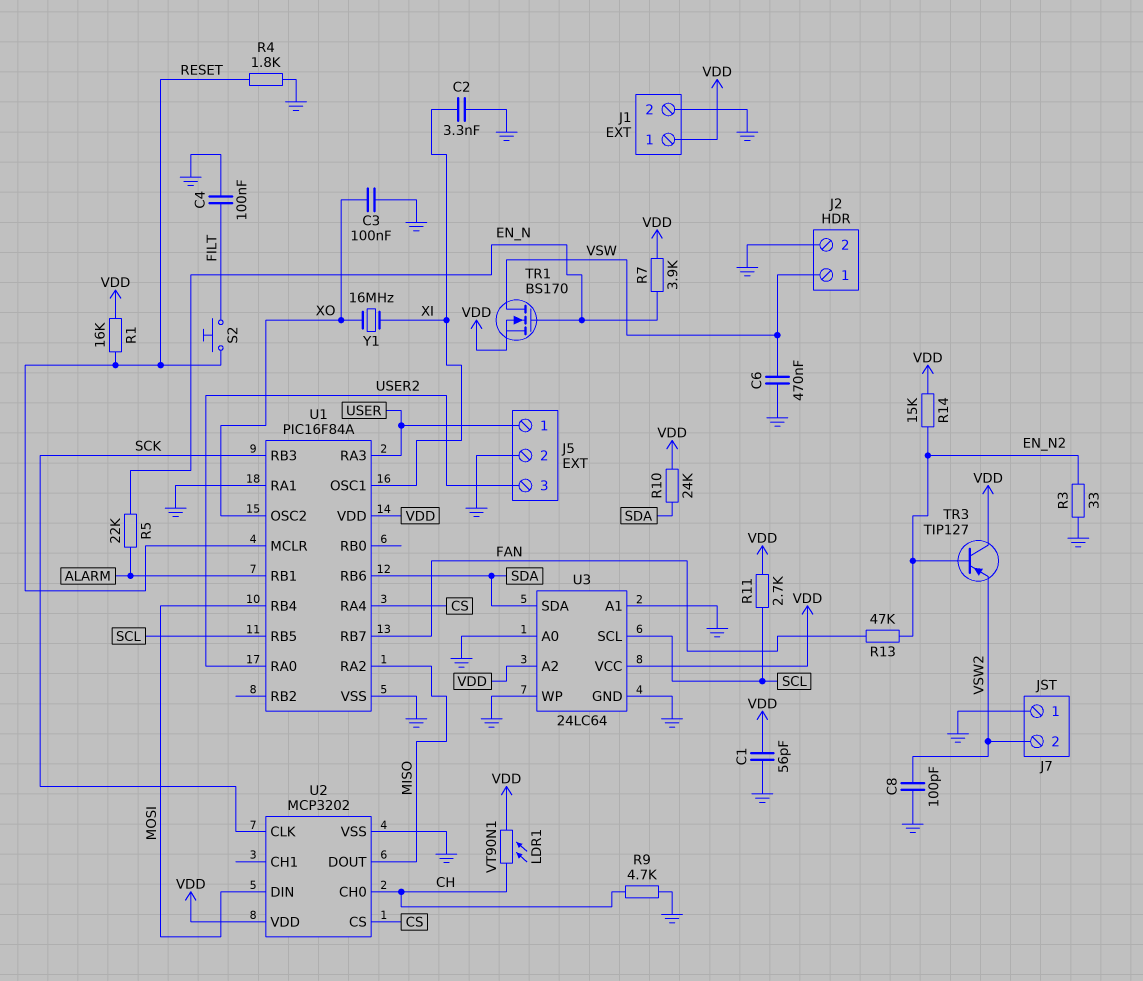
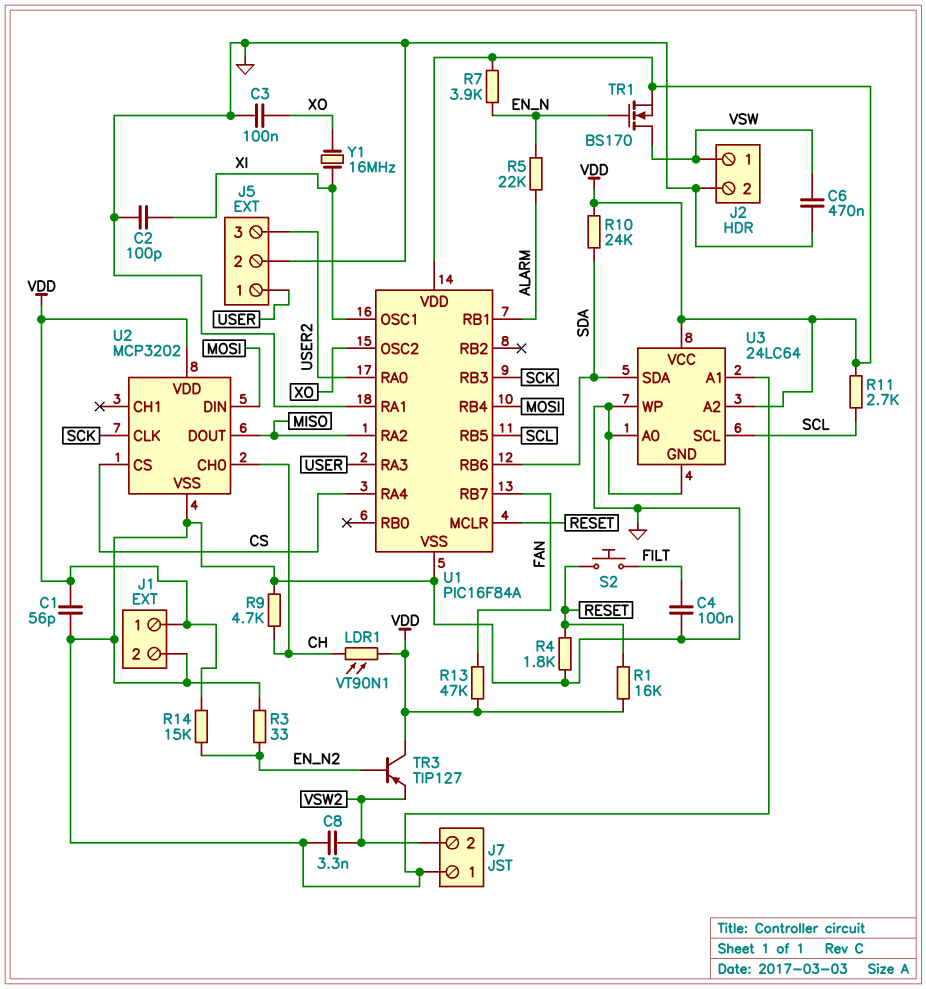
C2: 3.3nF (GND, XI) -> 100pF (GND, XI)
C8: 100pF (GND, VSW2) -> 3.3nF (GND, VSW2)
R13: 47k (EN_N2, FAN) -> 47k (FAN, VDD)

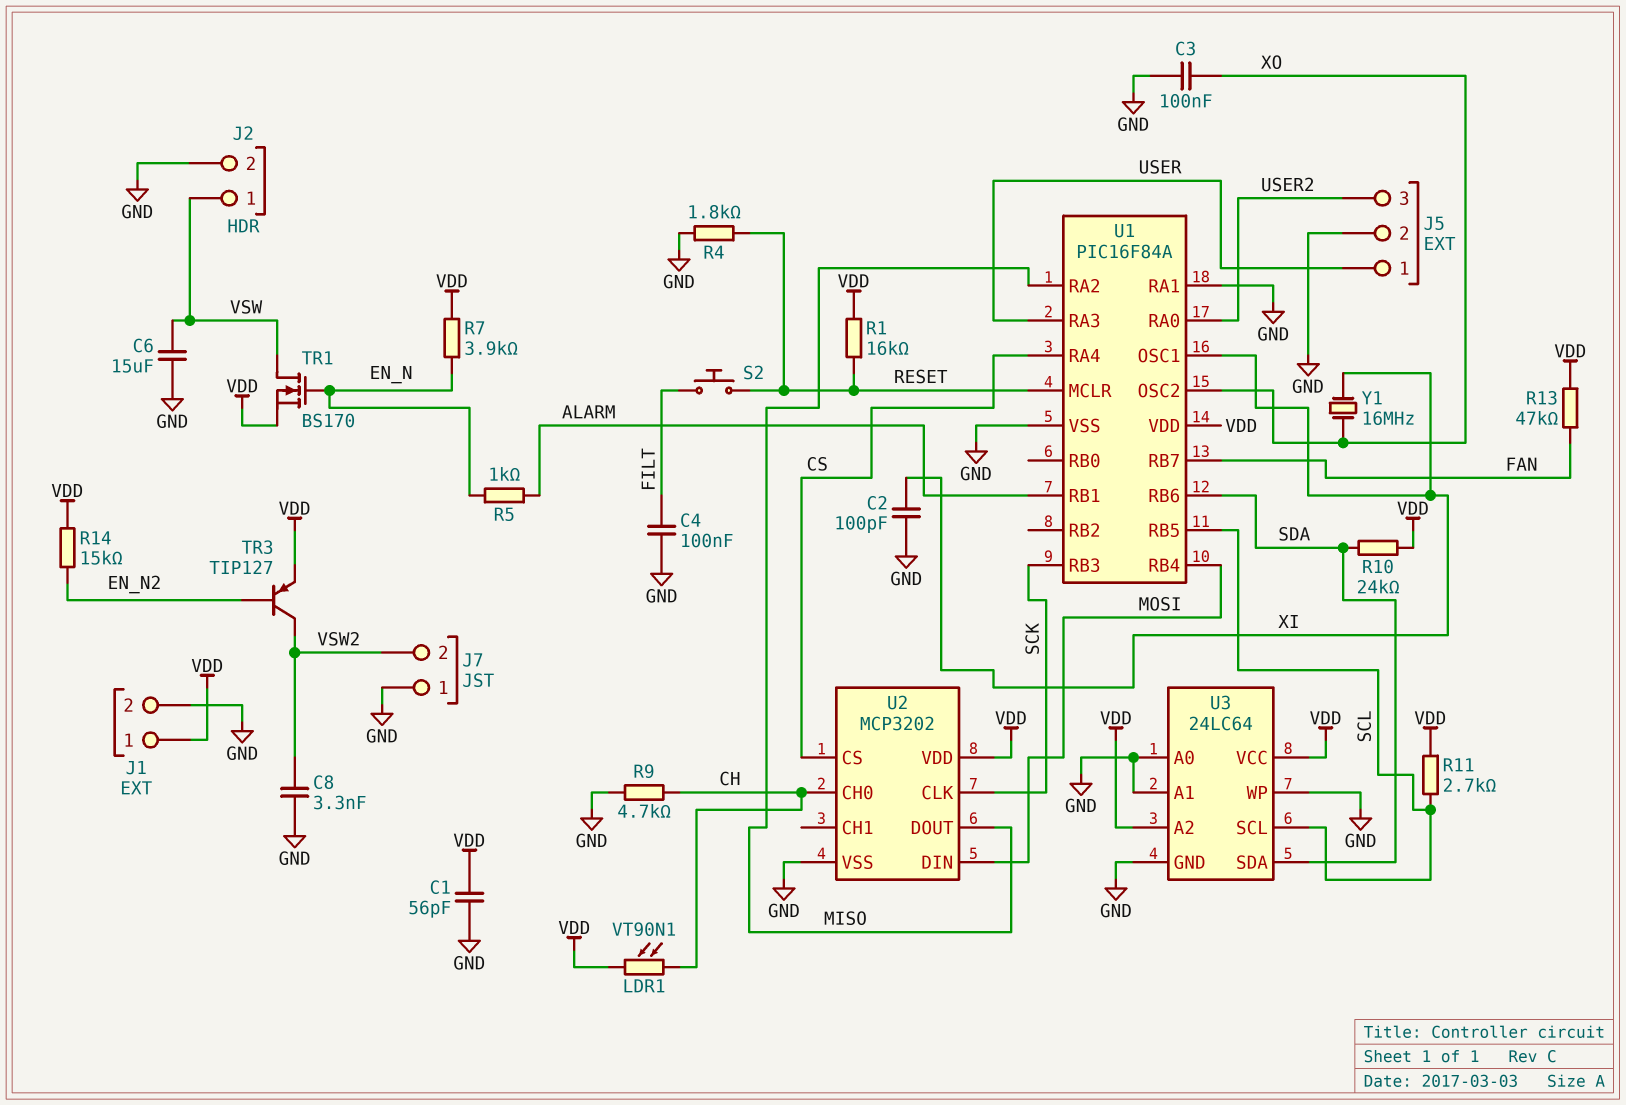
C6: 470nF (GND, VSW) -> 15uF (GND, VSW)
R3: 33 (EN_N2, GND) -> none
R5: 22k (ALARM, EN_N) -> 1k (ALARM, EN_N)
TR3: PNP TIP127 (B EN_N2, C VDD, E VSW2) -> PNP TIP127 (B EN_N2, C VSW2, E VDD)

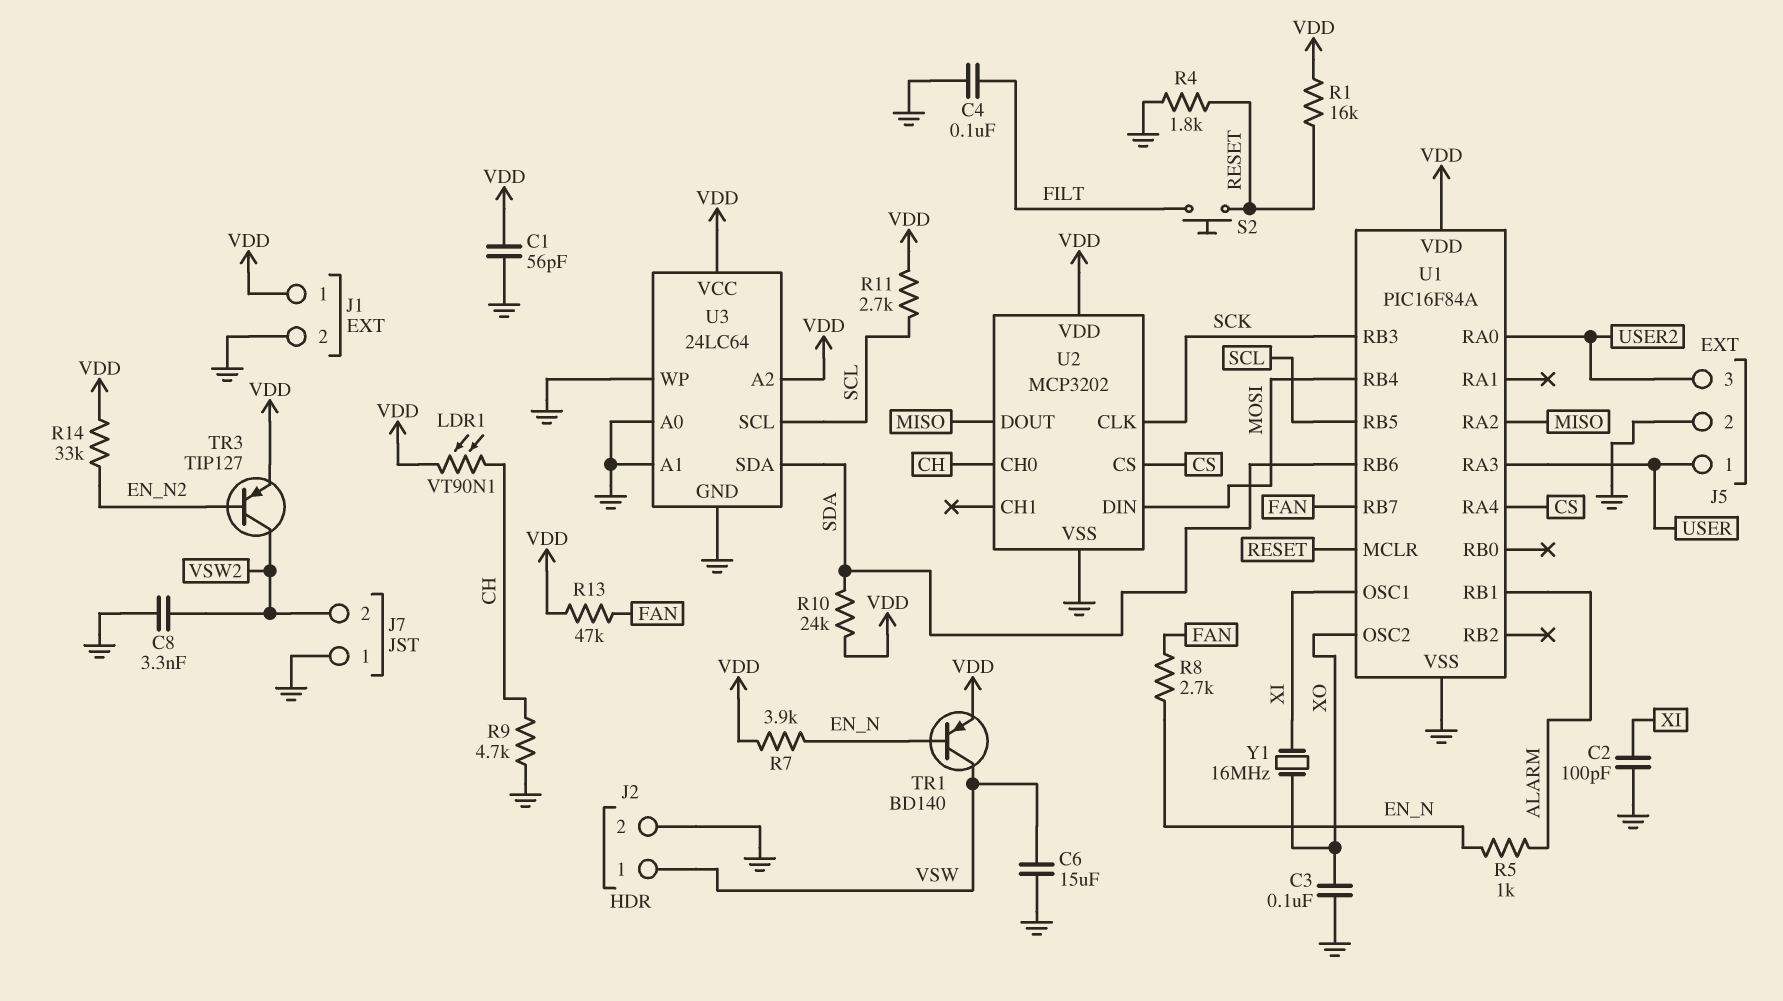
R8: none -> 2.7k (EN_N, FAN)
R14: 15k (EN_N2, VDD) -> 33k (EN_N2, VDD)
TR1: NMOS BS170 (G EN_N, D VSW, S VDD) -> PNP BD140 (B EN_N, C VSW, E VDD)
U1 pin RA1: GND -> none

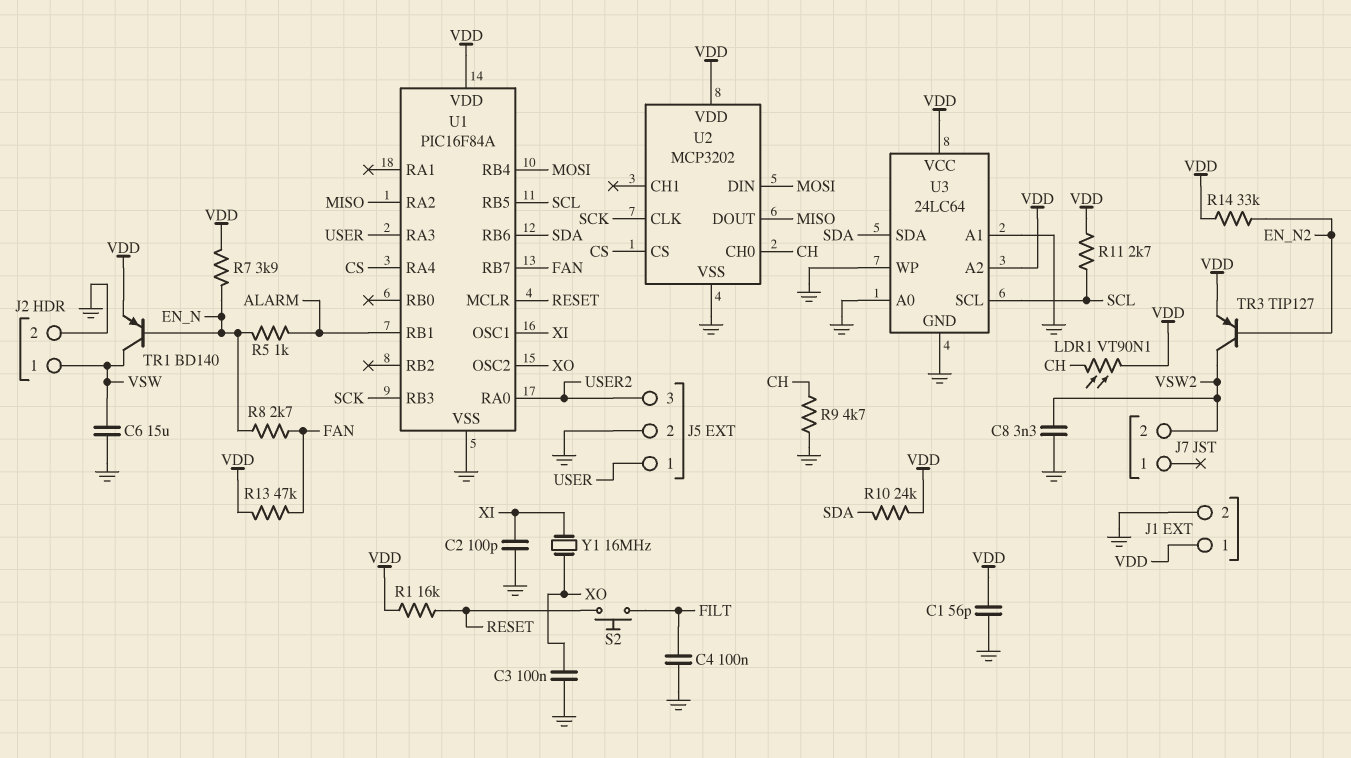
J7 pin 1: GND -> none
R4: 1.8k (GND, RESET) -> none

